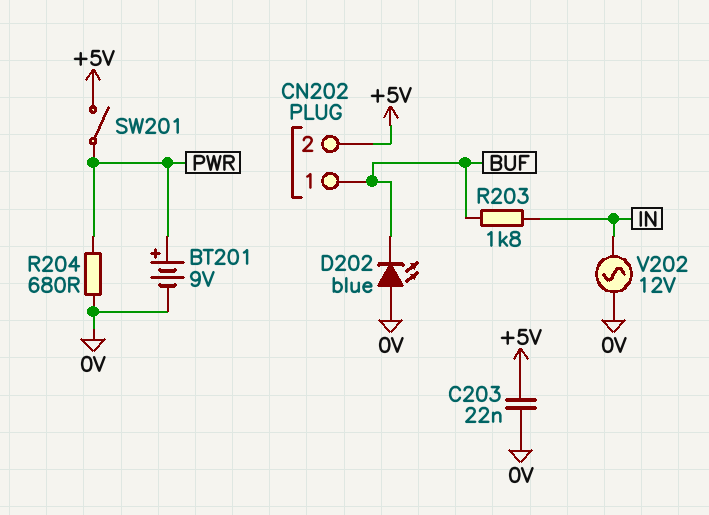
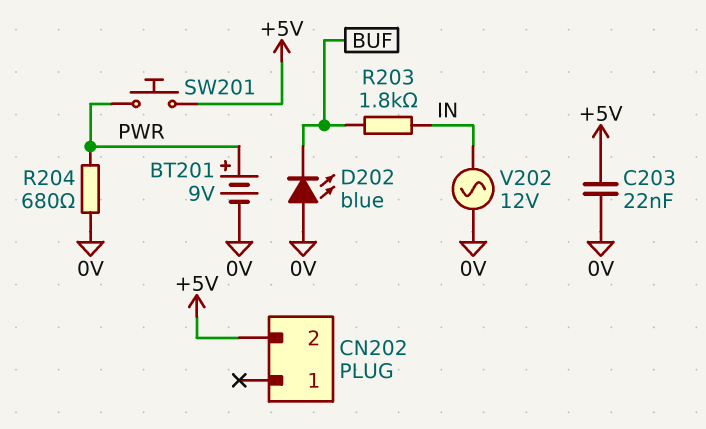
CN202 pin 1: BUF -> none
SW201: switch (+5V, PWR) -> button (+5V, PWR)

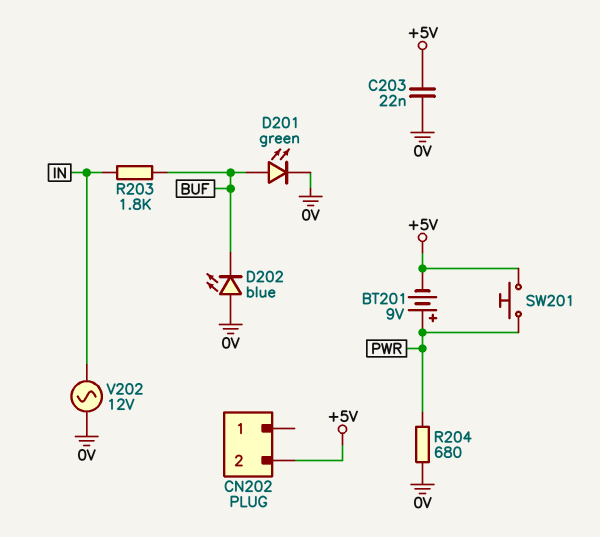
BT201: 9V (plus PWR, minus 0V) -> 9V (plus PWR, minus +5V)
D201: none -> LED green (A BUF, K 0V)

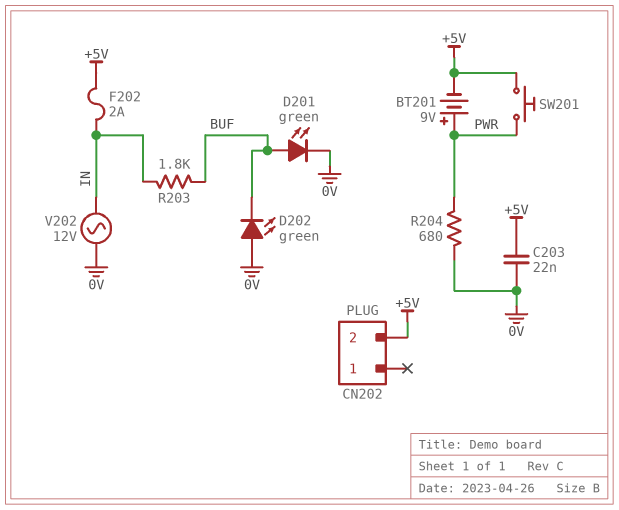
D202: LED blue (A 0V, K BUF) -> LED green (A 0V, K BUF)
F202: none -> 2A (+5V, IN)

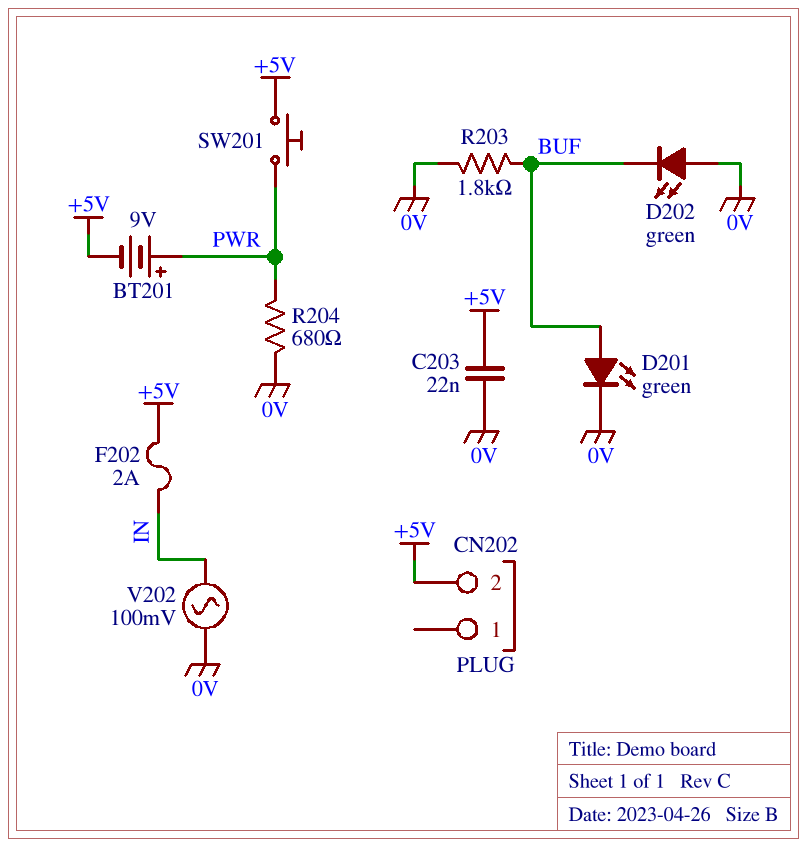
R203: 1.8k (BUF, IN) -> 1.8k (0V, BUF)
V202: AC 12V (0V, IN) -> AC 100mV (0V, IN)

